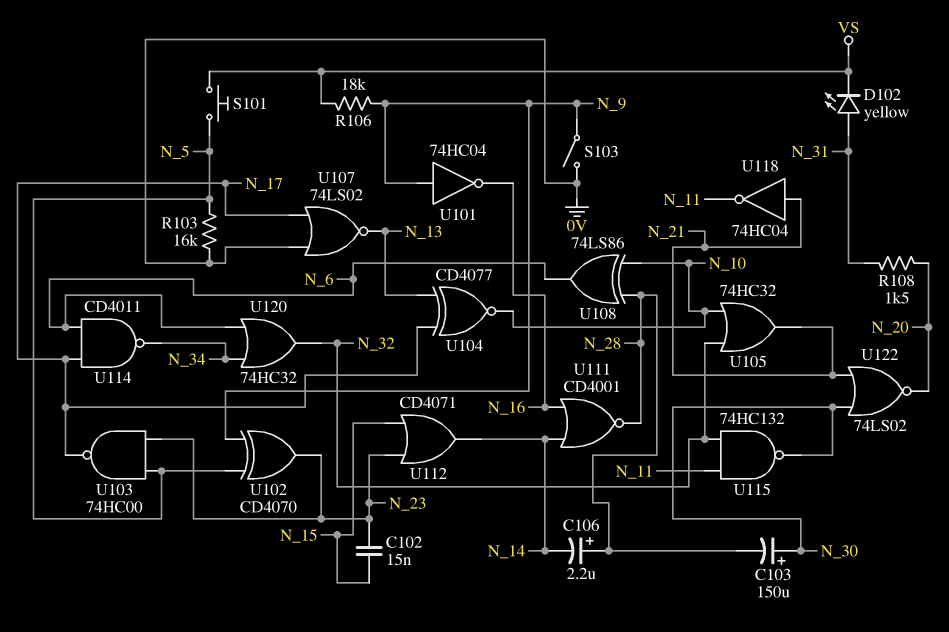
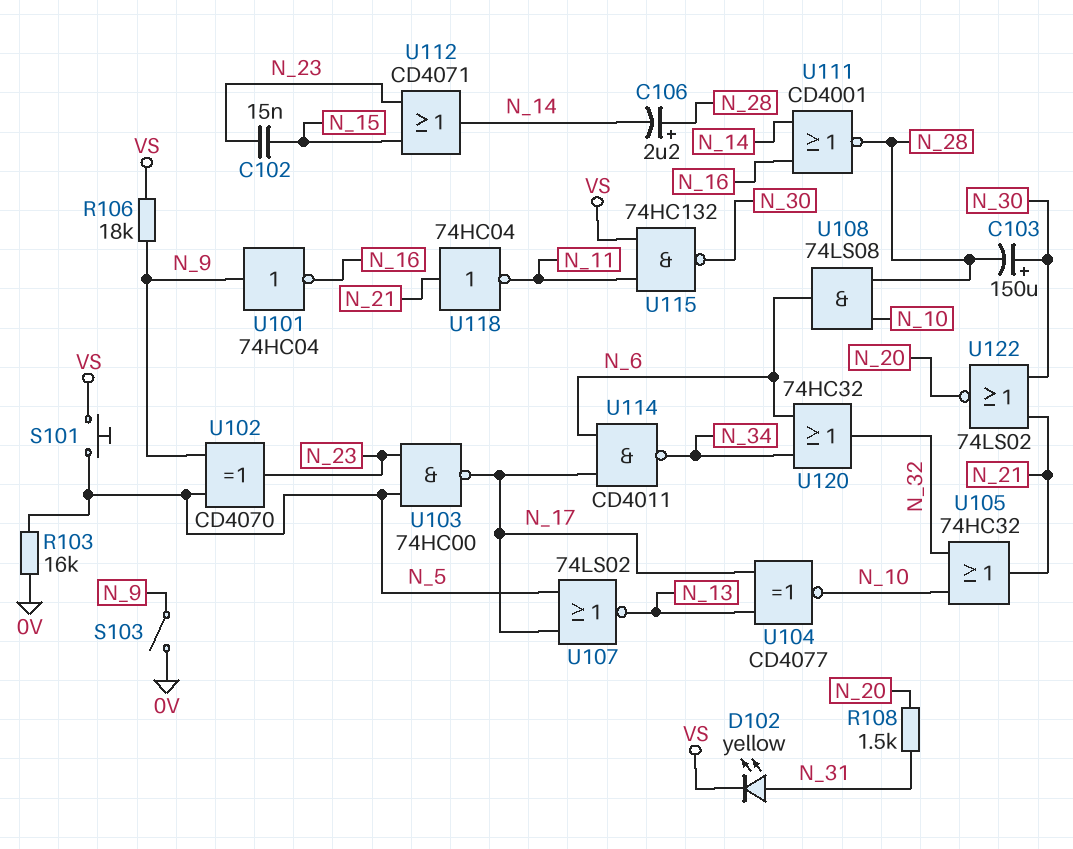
U107: NOR 74LS02 (in 0V, in N_17, out N_13) -> NOR 74LS02 (in N_5, in N_17, out N_13)
U108: XOR 74LS86 (in N_10, in N_28, out N_6) -> AND 74LS08 (in N_10, in N_28, out N_6)
U115: NAND 74HC132 (in N_11, in N_32, out N_30) -> NAND 74HC132 (in N_11, in VS, out N_30)

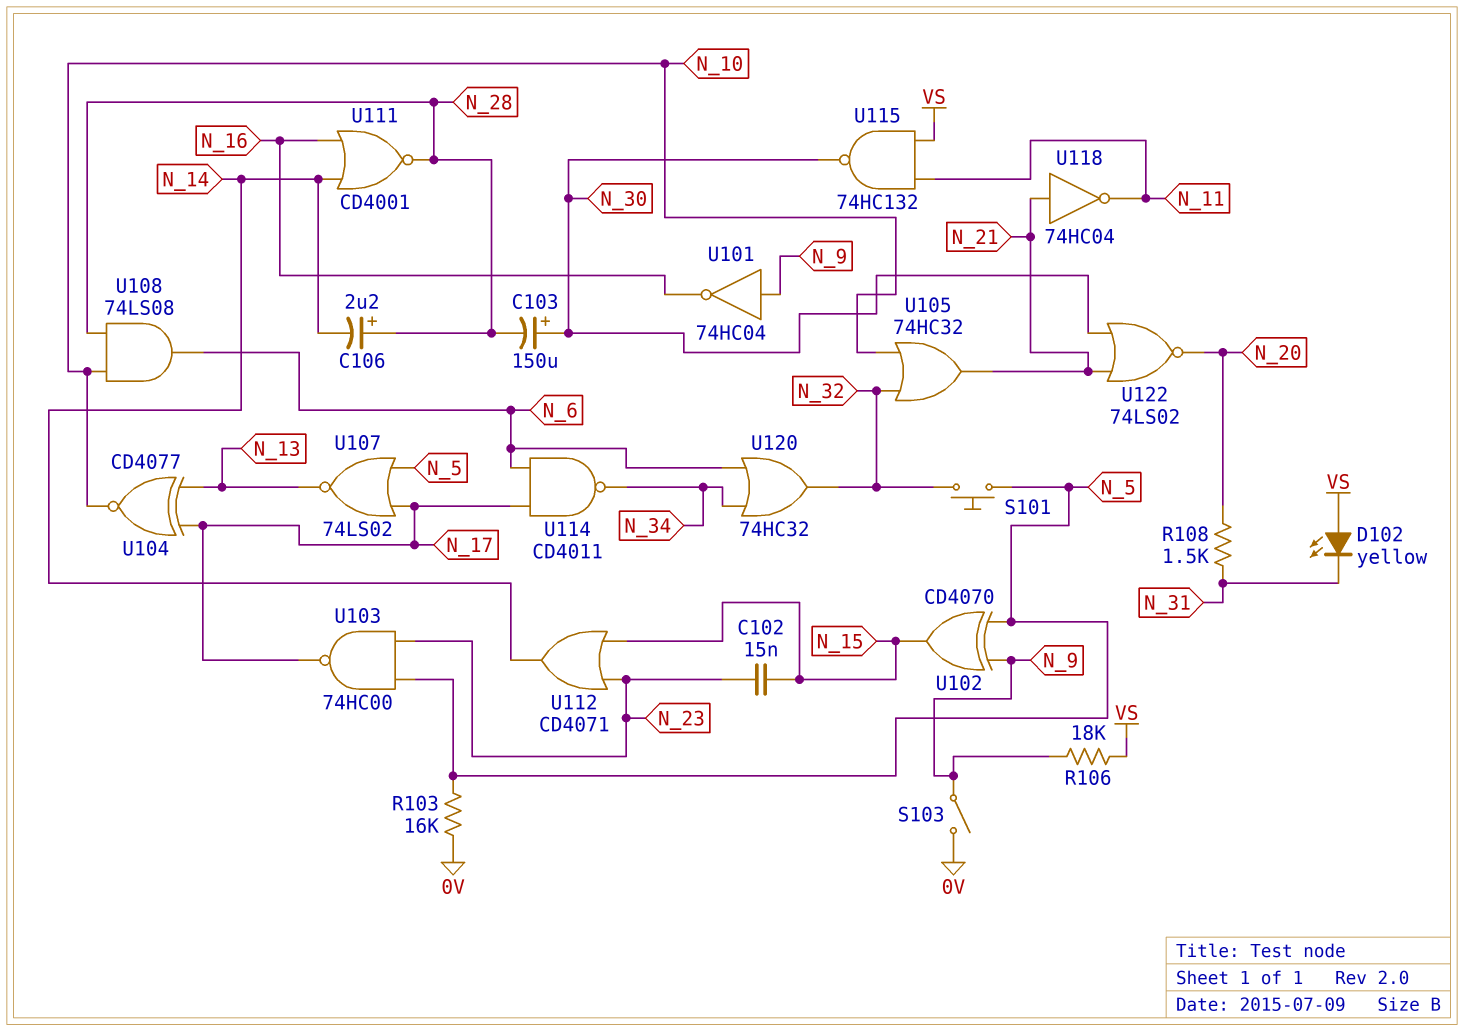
D102: LED yellow (A N_31, K VS) -> LED yellow (A VS, K N_31)
S101: button (N_5, VS) -> button (N_5, N_32)
U102: XOR CD4070 (in N_5, in N_9, out N_23) -> XOR CD4070 (in N_5, in N_9, out N_15)

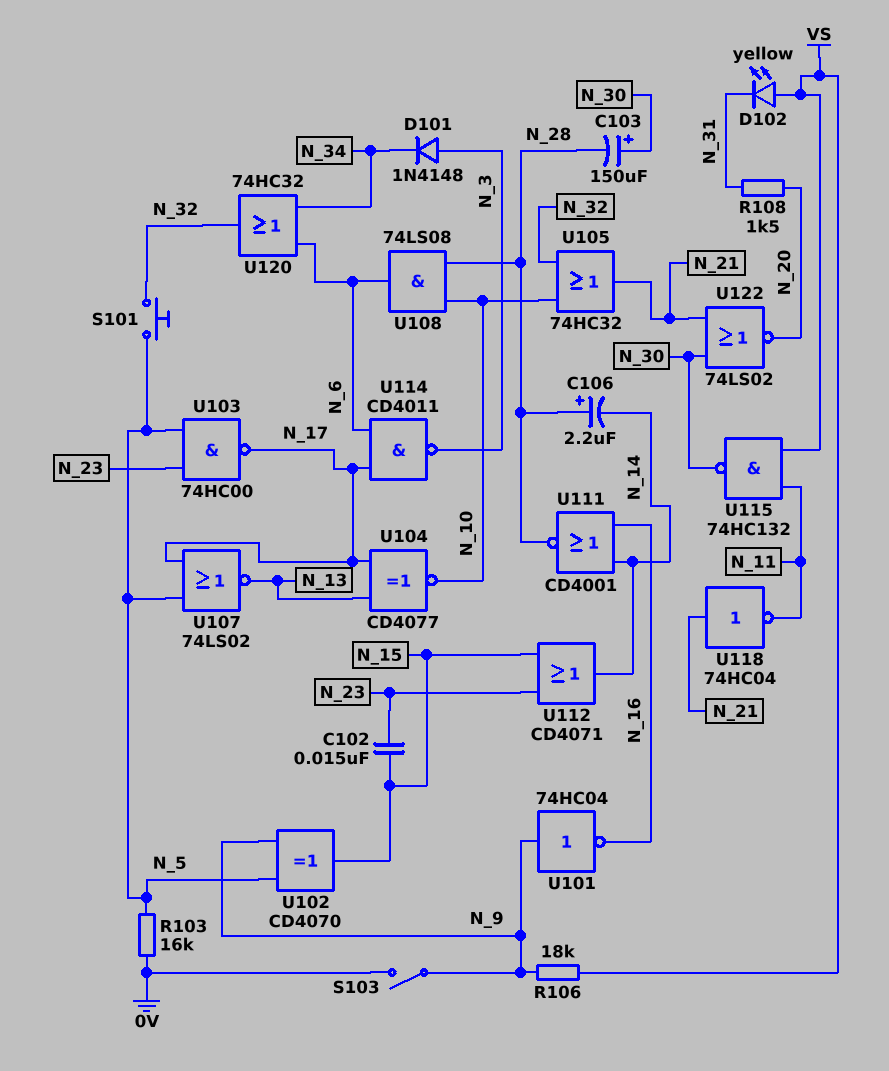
D101: none -> diode 1N4148 (A N_3, K N_34)
U114: NAND CD4011 (in N_6, in N_17, out N_34) -> NAND CD4011 (in N_6, in N_17, out N_3)

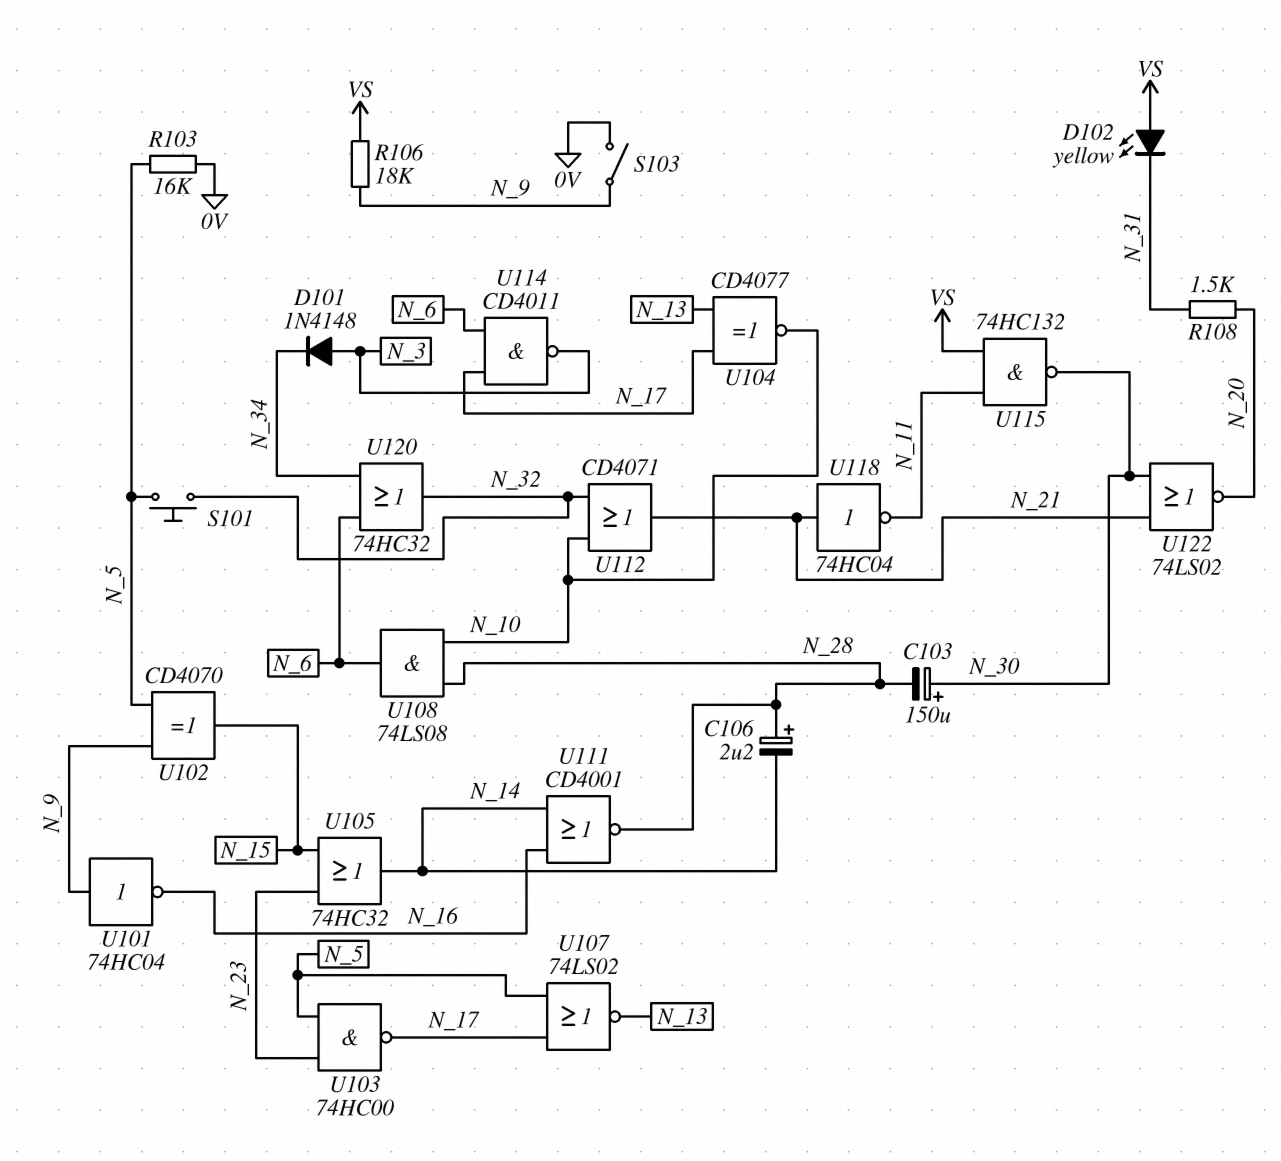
C102: 15nF (N_15, N_23) -> none
U105: OR 74HC32 (in N_10, in N_32, out N_21) -> OR 74HC32 (in N_15, in N_23, out N_14)
U112: OR CD4071 (in N_15, in N_23, out N_14) -> OR CD4071 (in N_10, in N_32, out N_21)

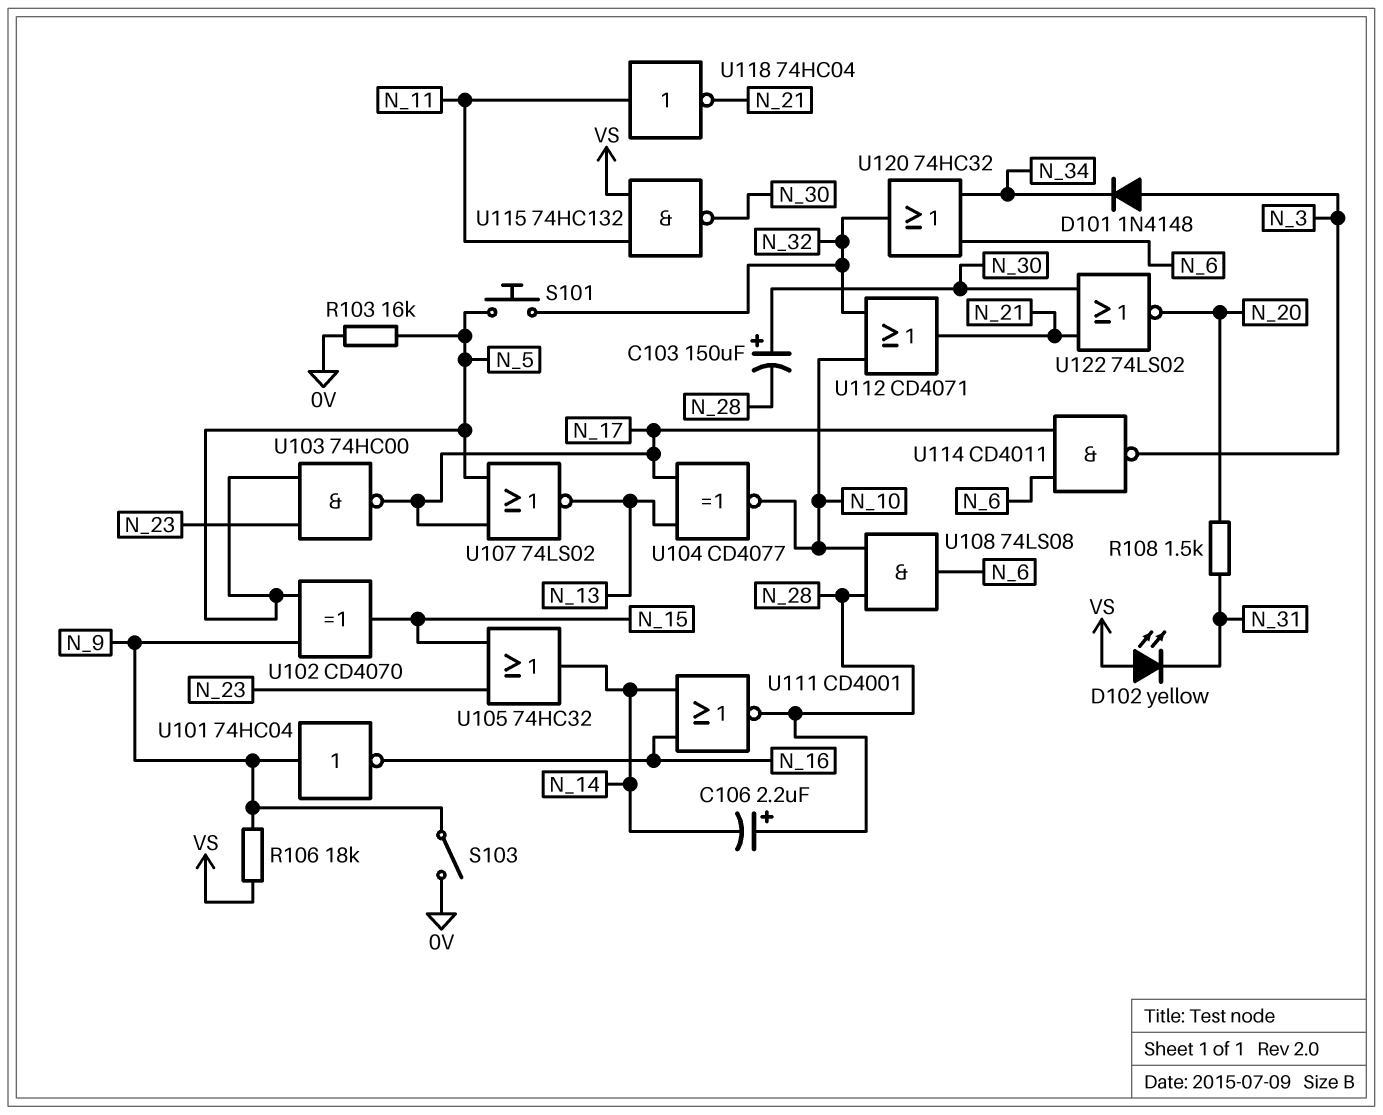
U118: NOT 74HC04 (in N_21, out N_11) -> NOT 74HC04 (in N_11, out N_21)

